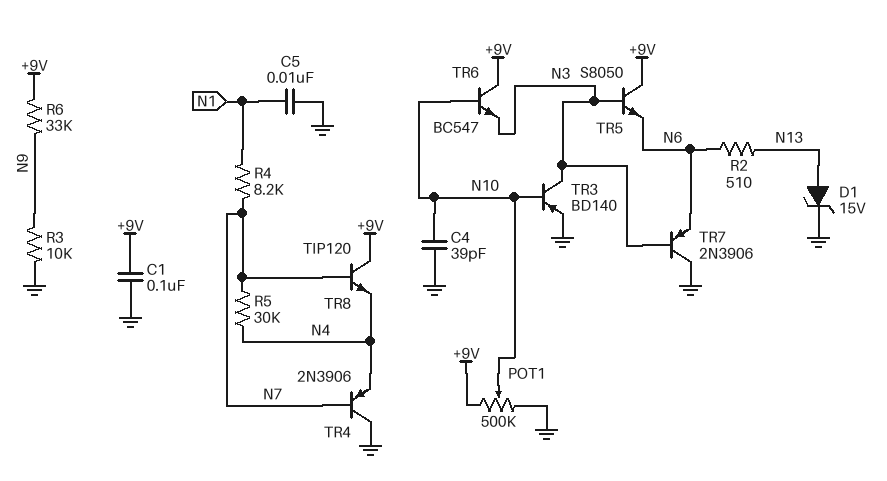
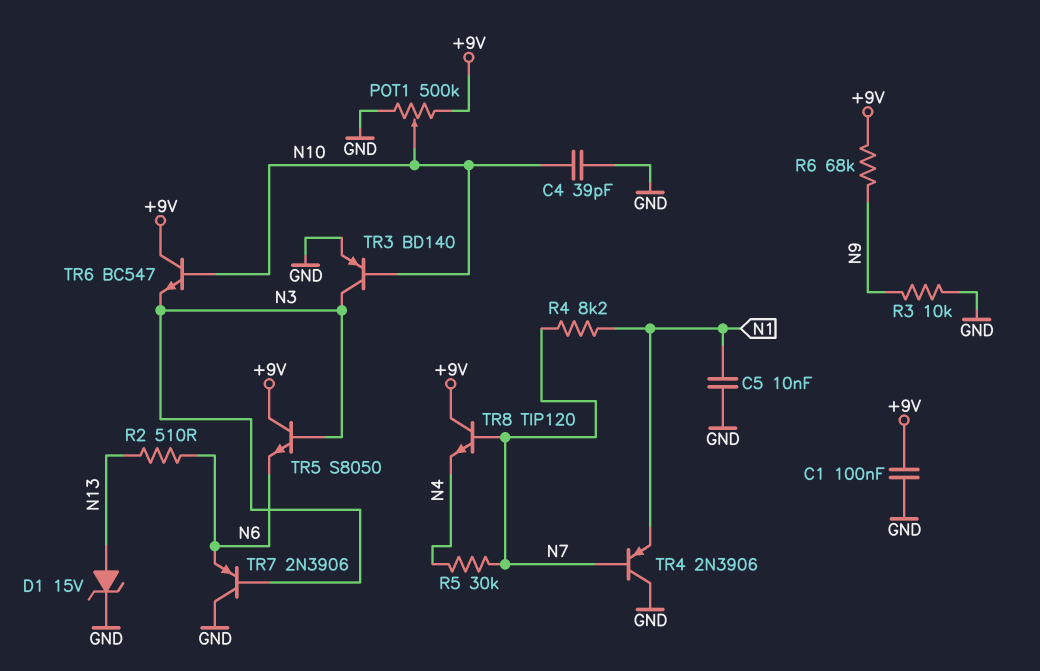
R6: 33k (+9V, N9) -> 68k (+9V, N9)
TR4: PNP 2N3906 (B N7, C GND, E N4) -> PNP 2N3906 (B N7, C GND, E N1)

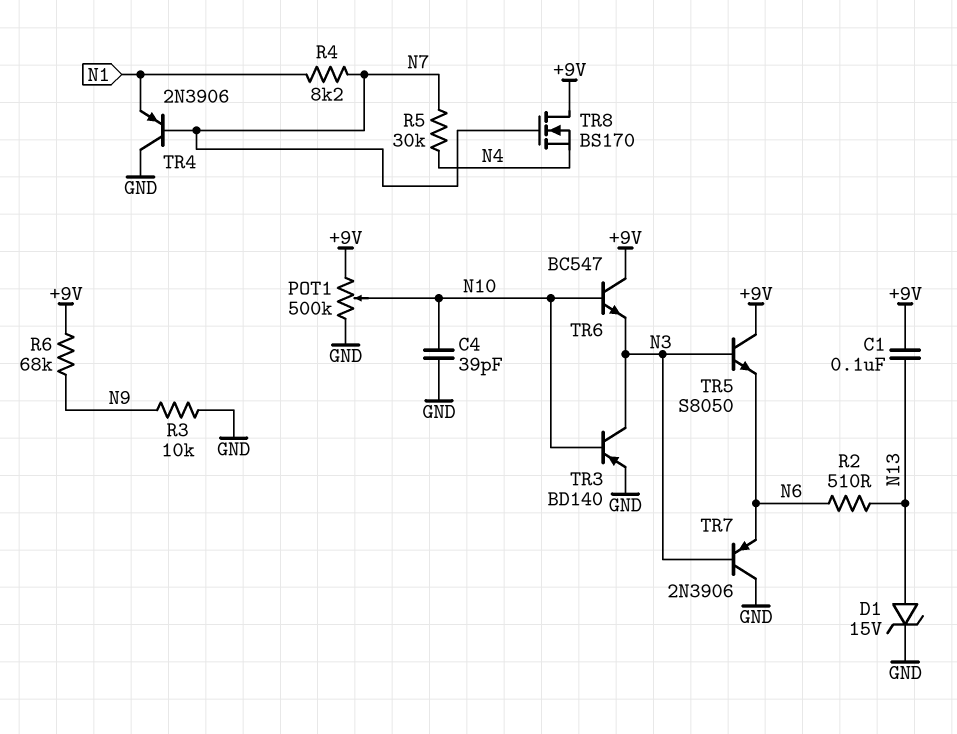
C1: 100nF (+9V, GND) -> 100nF (+9V, N13)
C5: 10nF (GND, N1) -> none
TR8: NPN TIP120 (B N7, C +9V, E N4) -> NMOS BS170 (G N7, D +9V, S N4)

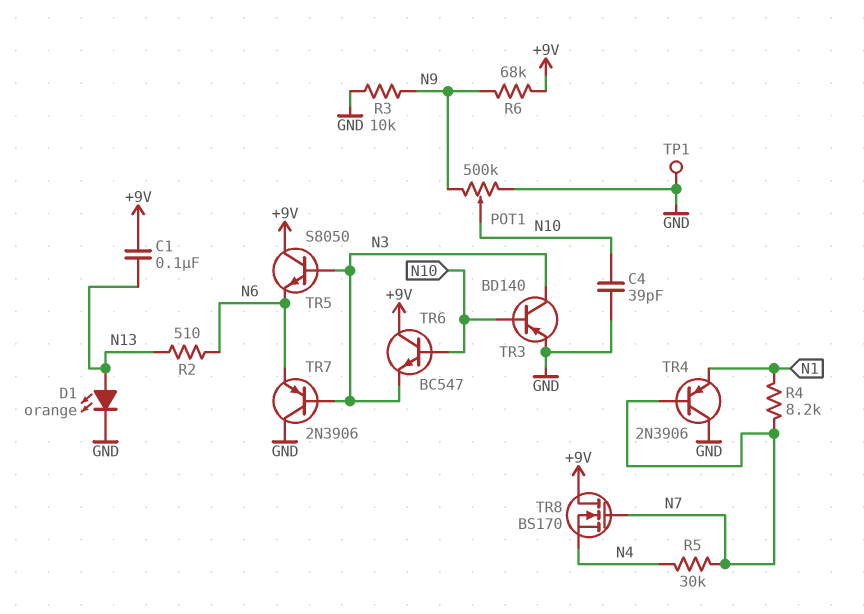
D1: zener 15V (A N13, K GND) -> LED orange (A N13, K GND)
POT1: 500k (+9V, GND, wiper N10) -> 500k (GND, N9, wiper N10)
TP1: none -> test point (GND)

